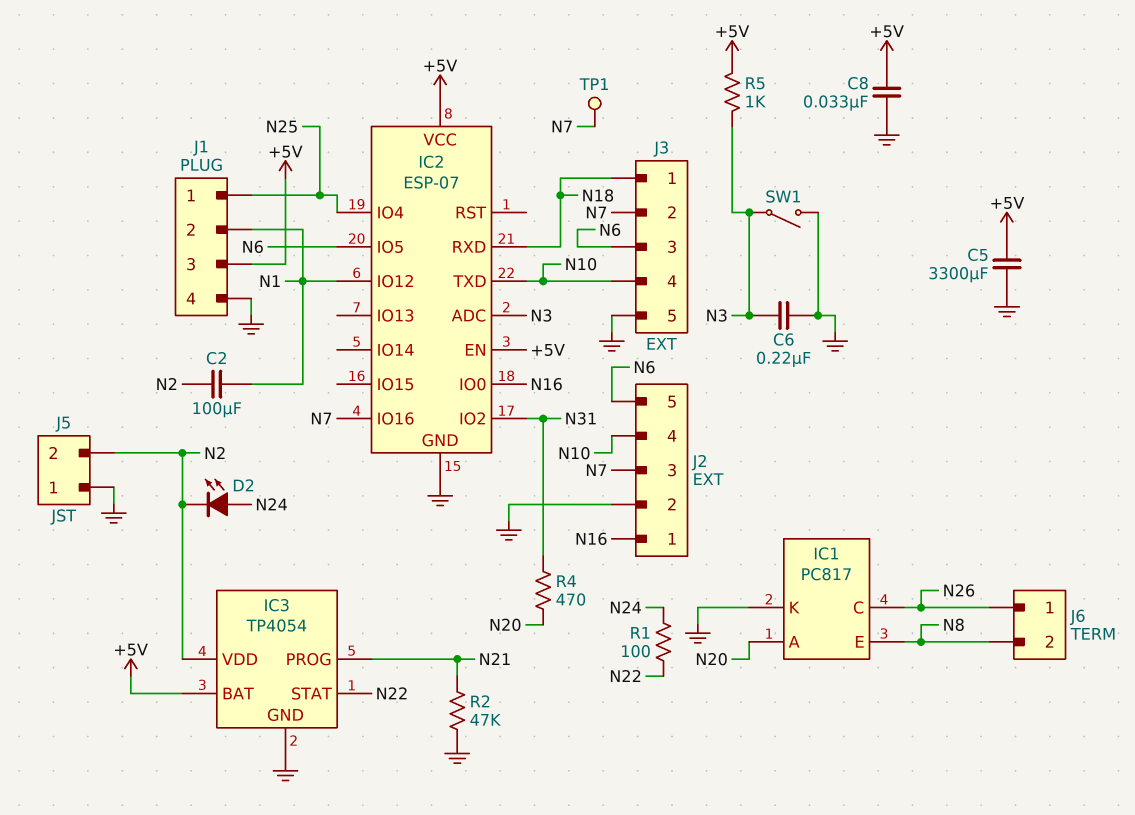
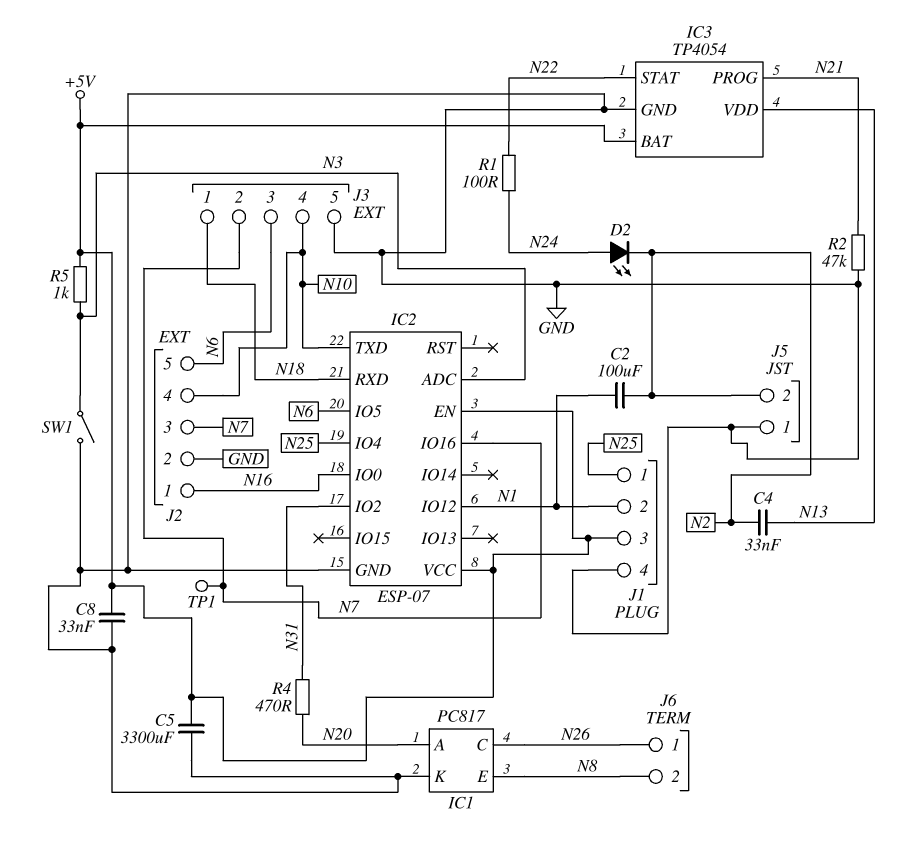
C4: none -> 33nF (N2, N13)
C6: 220nF (GND, N3) -> none
IC3 pin VDD: N2 -> N13

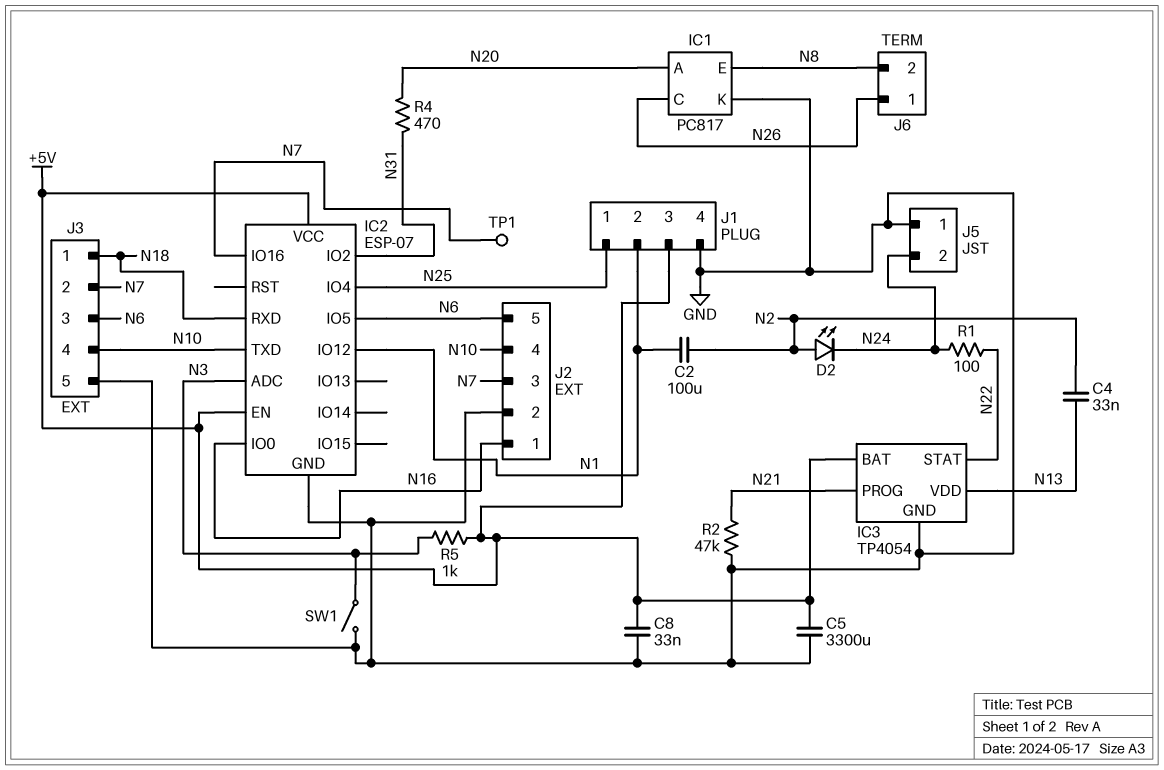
D2: LED (A N24, K N2) -> LED (A N2, K N24)
J5 pin 2: N2 -> N24

